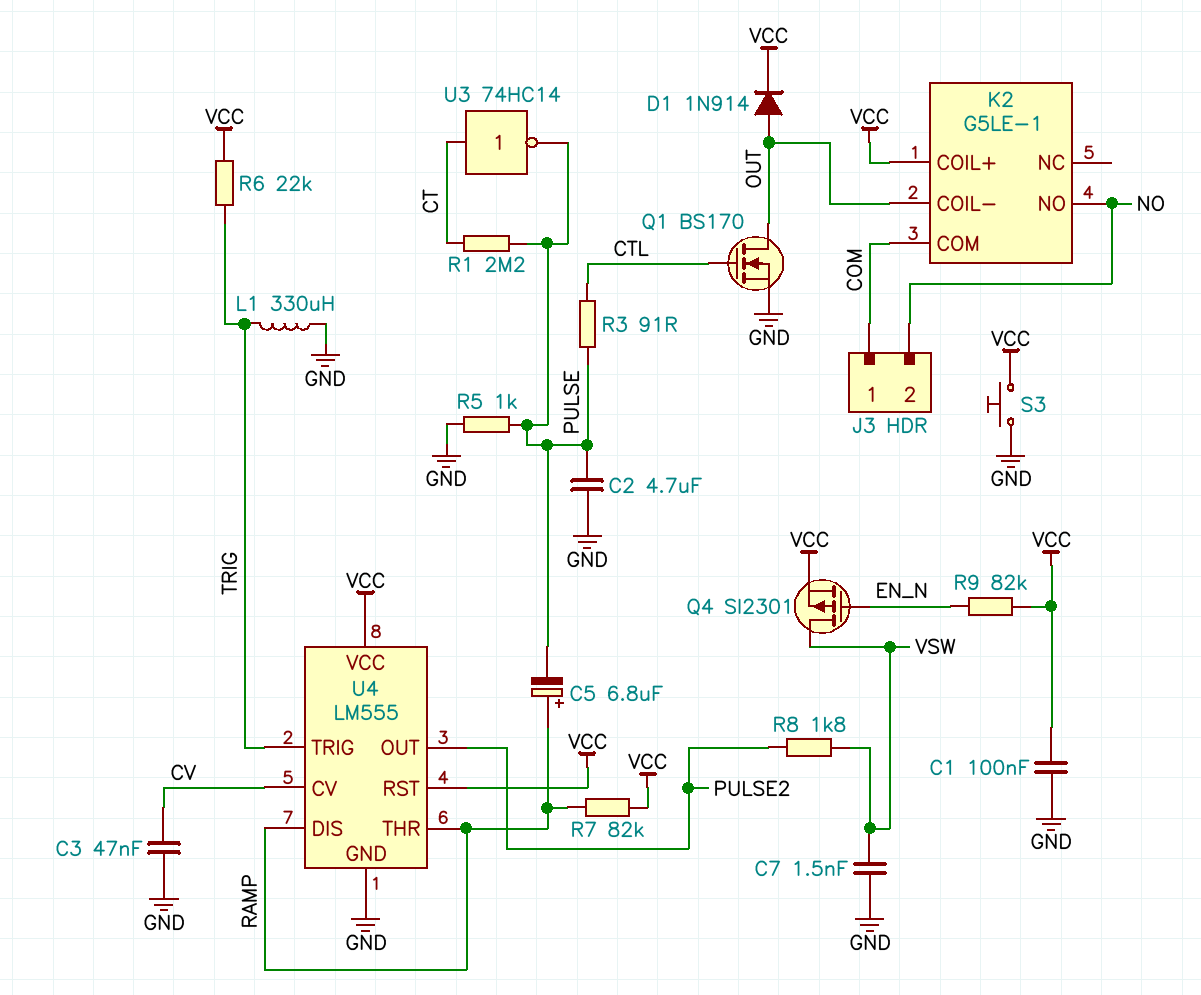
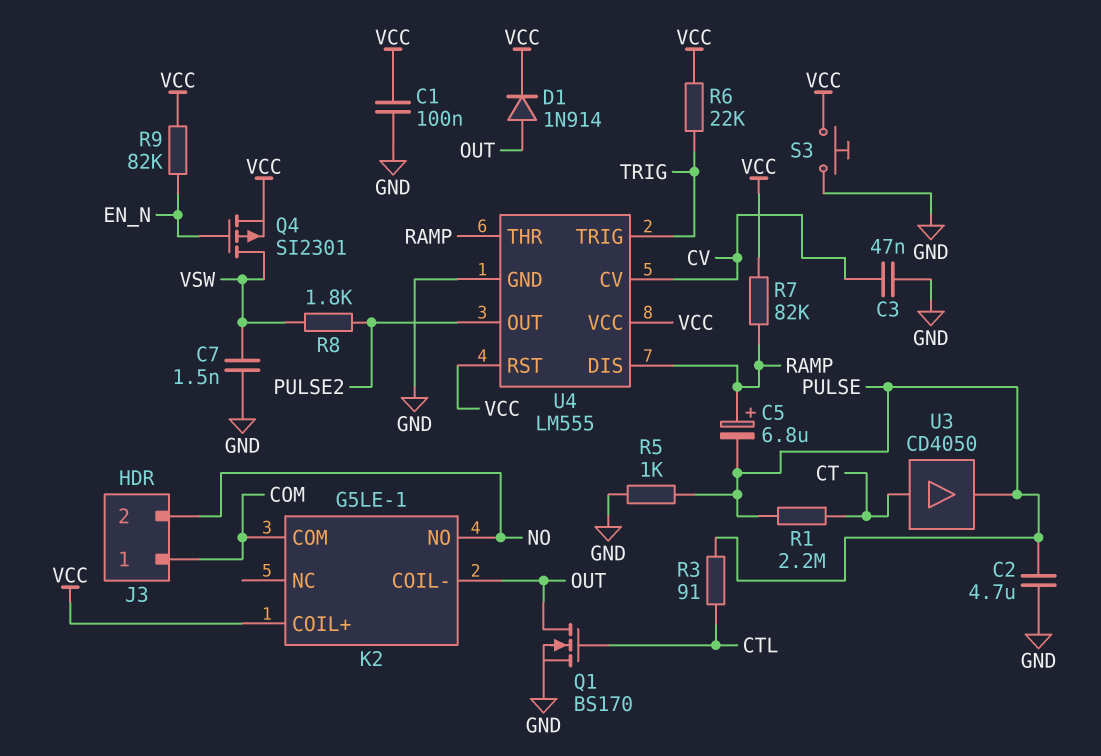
L1: 330uH (GND, TRIG) -> none
U3: NOT 74HC14 (in CT, out PULSE) -> buffer CD4050 (in CT, out PULSE)

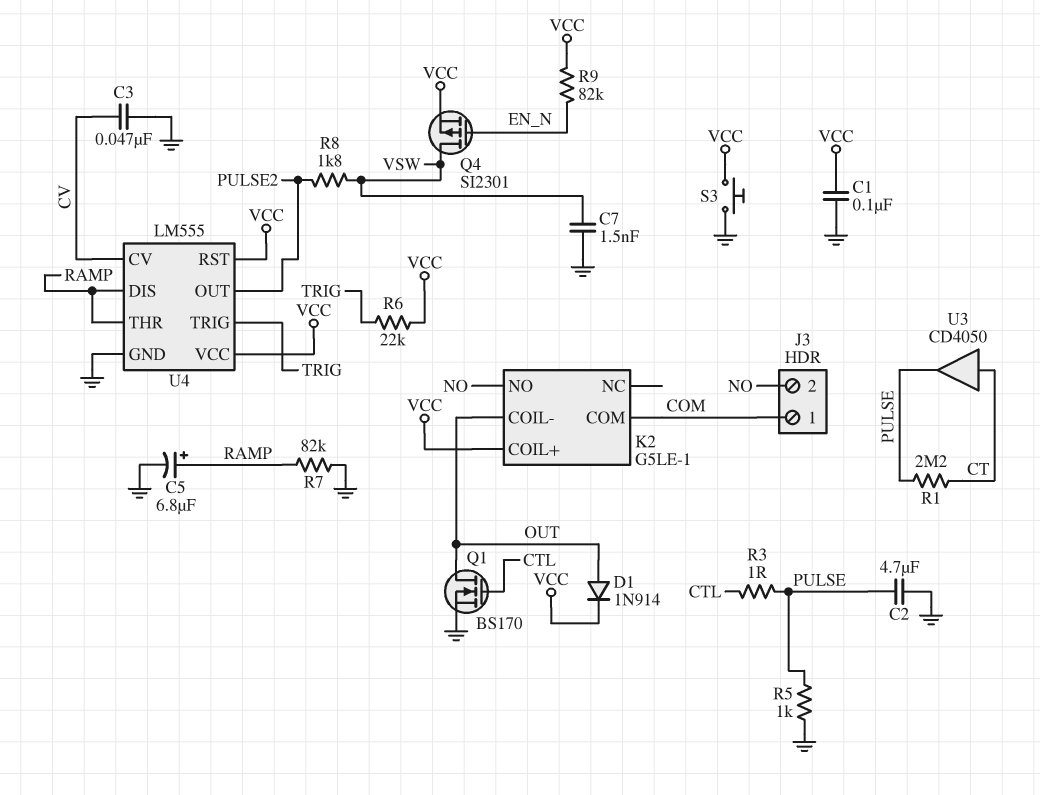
C5: 6.8uF (plus RAMP, minus PULSE) -> 6.8uF (plus RAMP, minus GND)
R3: 91 (CTL, PULSE) -> 1 (CTL, PULSE)
R7: 82k (RAMP, VCC) -> 82k (GND, RAMP)

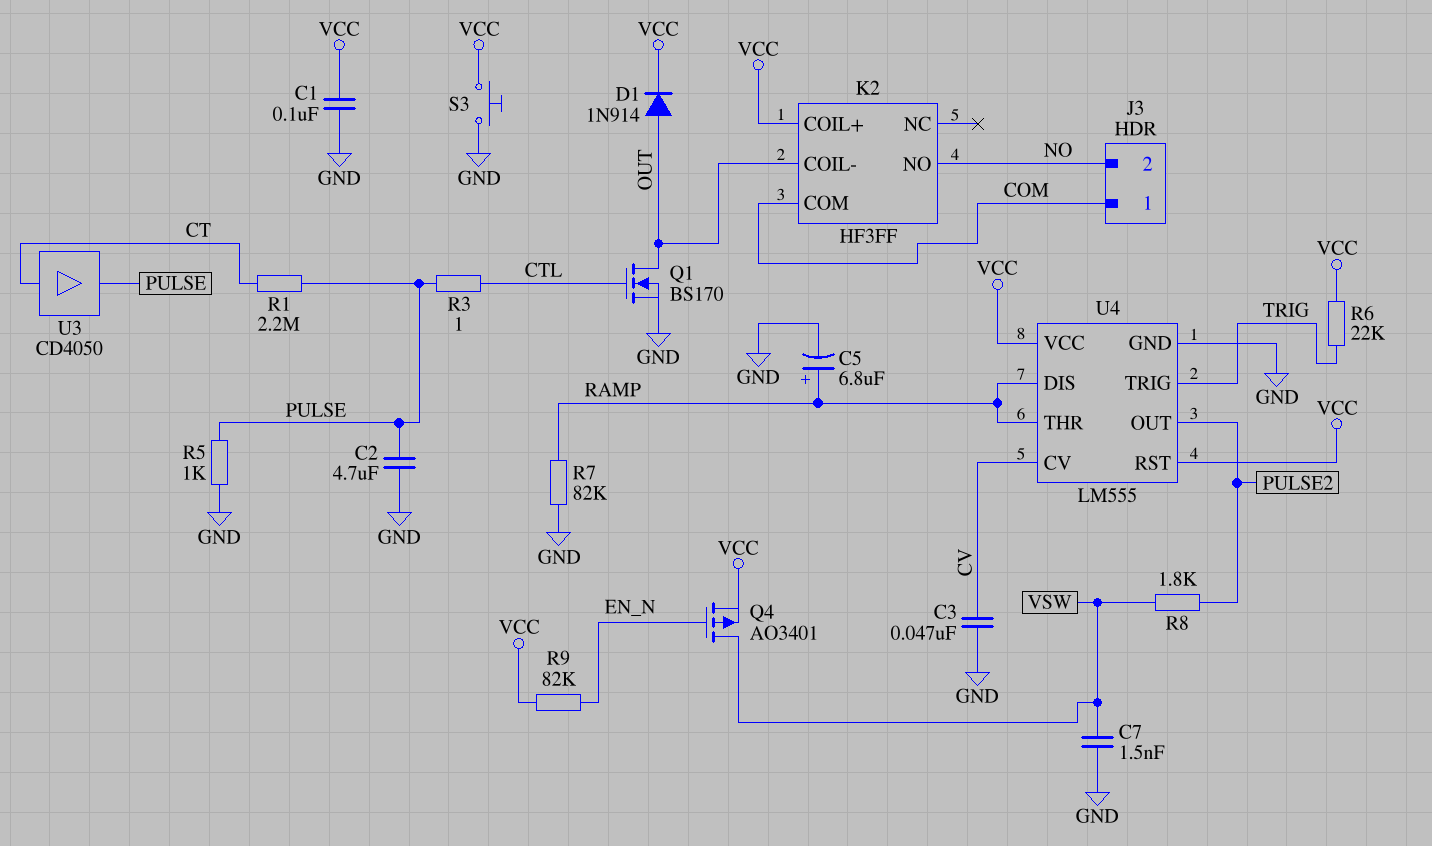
K2: G5LE-1 -> HF3FF
Q4: PMOS SI2301 (G EN_N, D VSW, S VCC) -> PMOS AO3401 (G EN_N, D VSW, S VCC)

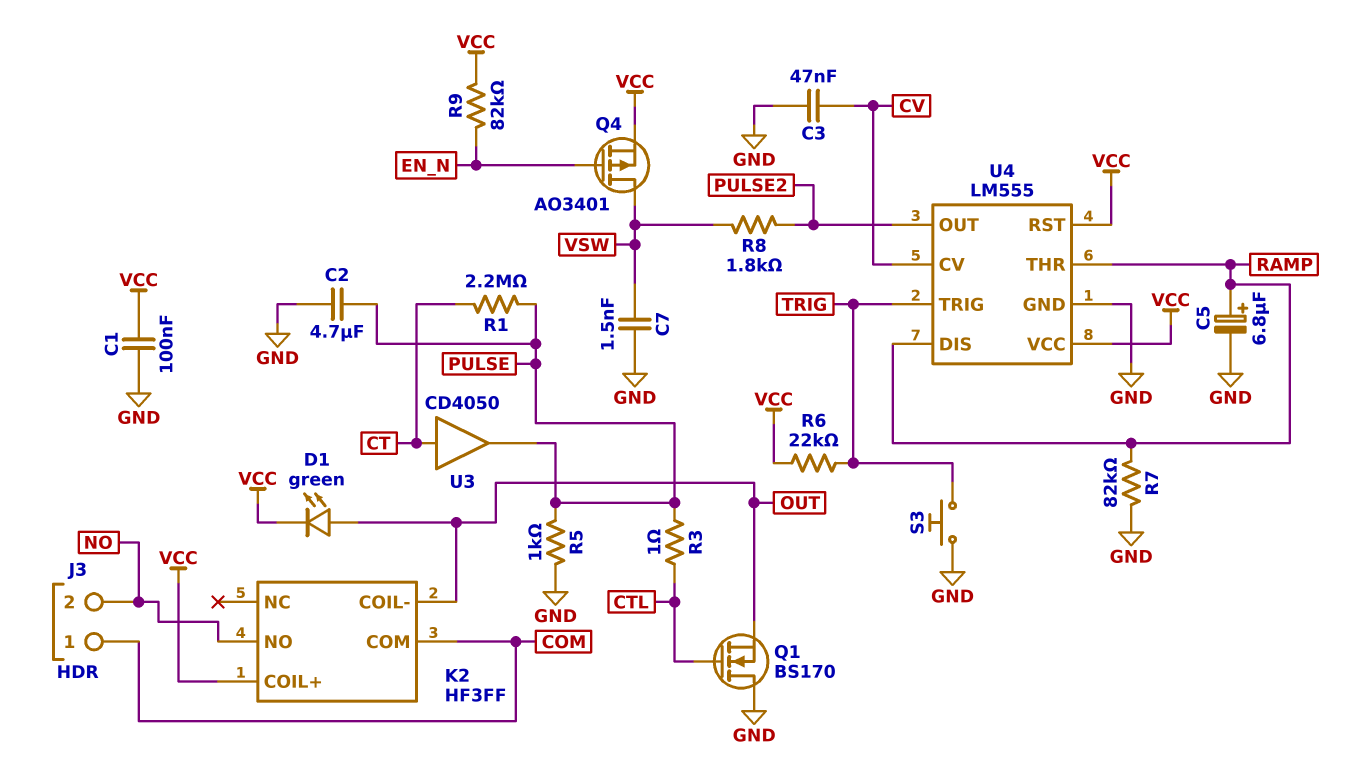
D1: diode 1N914 (A OUT, K VCC) -> LED green (A OUT, K VCC)
Q1: NMOS BS170 (G CTL, D OUT, S GND) -> NMOS BS170 (G CTL, D GND, S OUT)
S3: button (GND, VCC) -> button (GND, TRIG)

